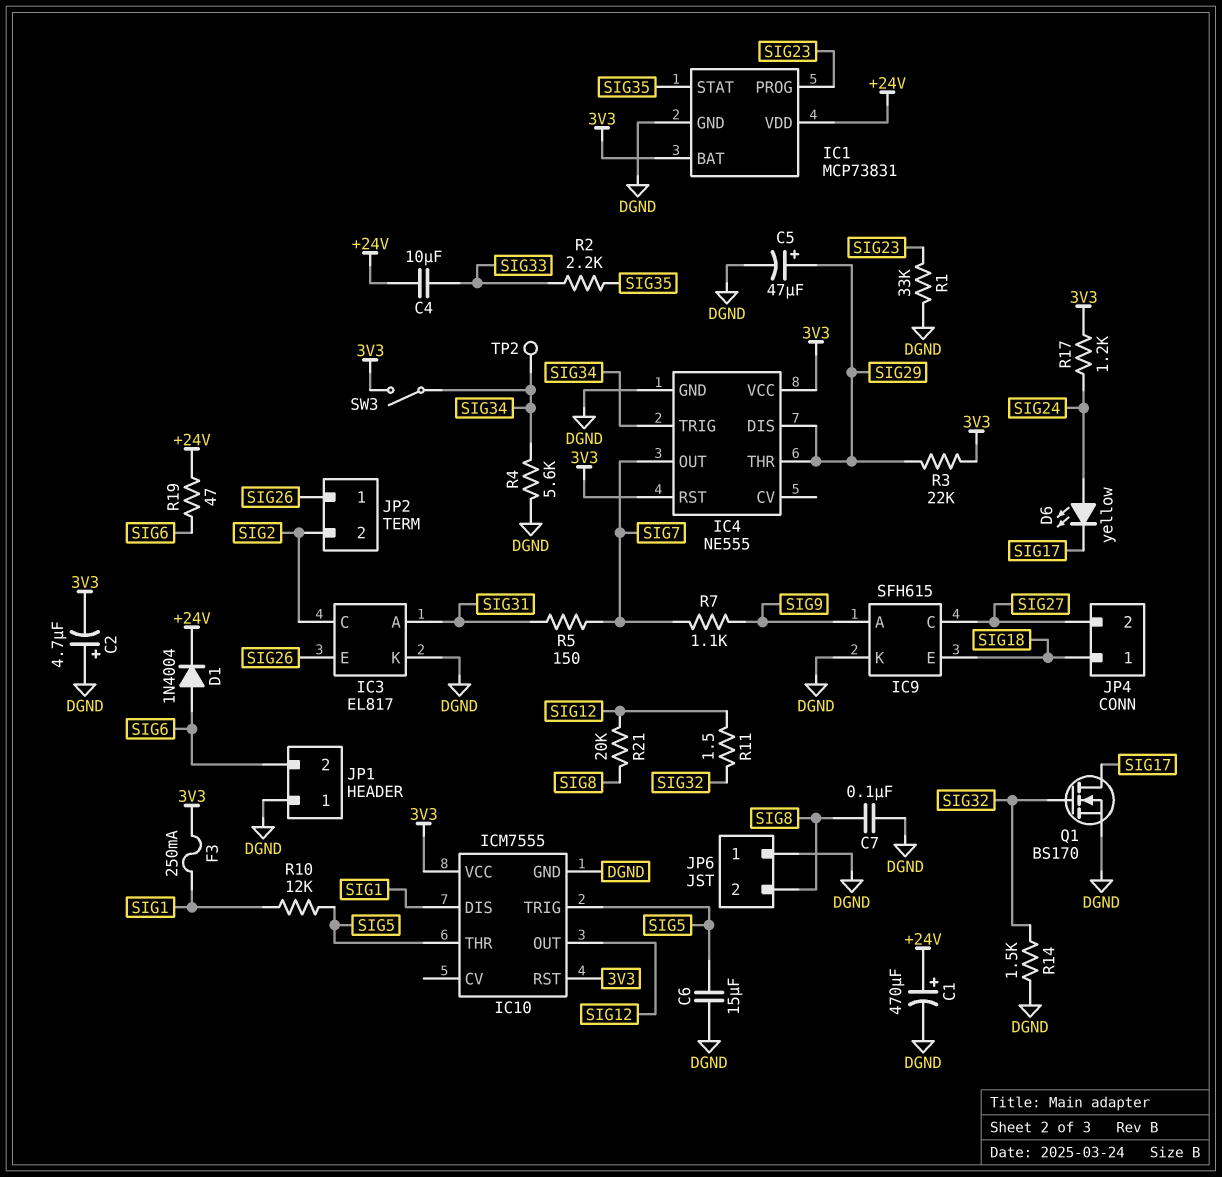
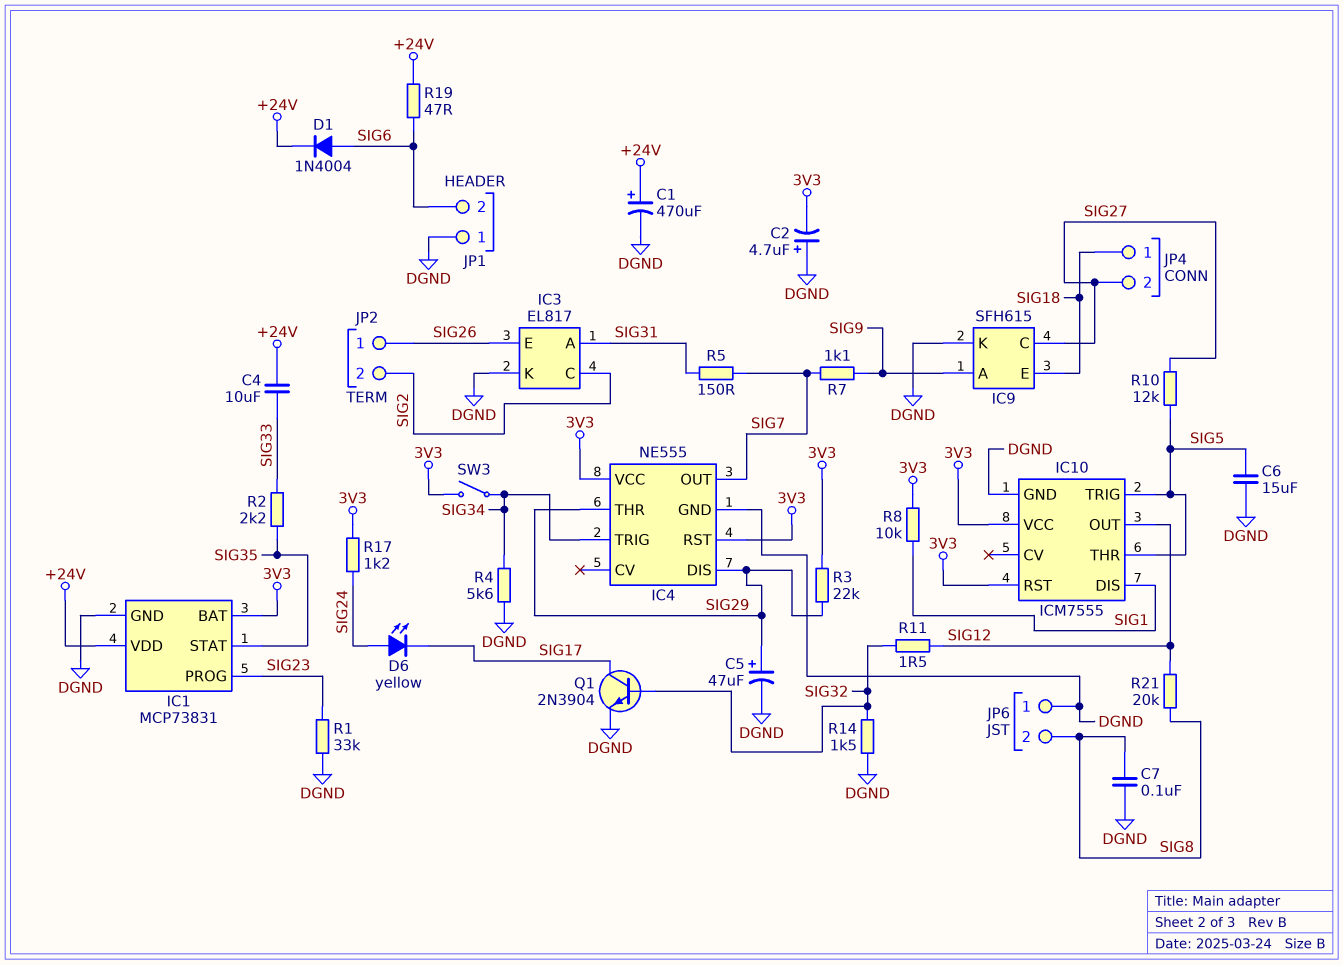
F3: 250mA (3V3, SIG1) -> none
Q1: NMOS BS170 (G SIG32, D SIG17, S DGND) -> NPN 2N3904 (B SIG32, C SIG17, E DGND)
R8: none -> 10k (3V3, SIG1)
R10: 12k (SIG1, SIG5) -> 12k (SIG5, SIG27)
TP2: test point (SIG34) -> none

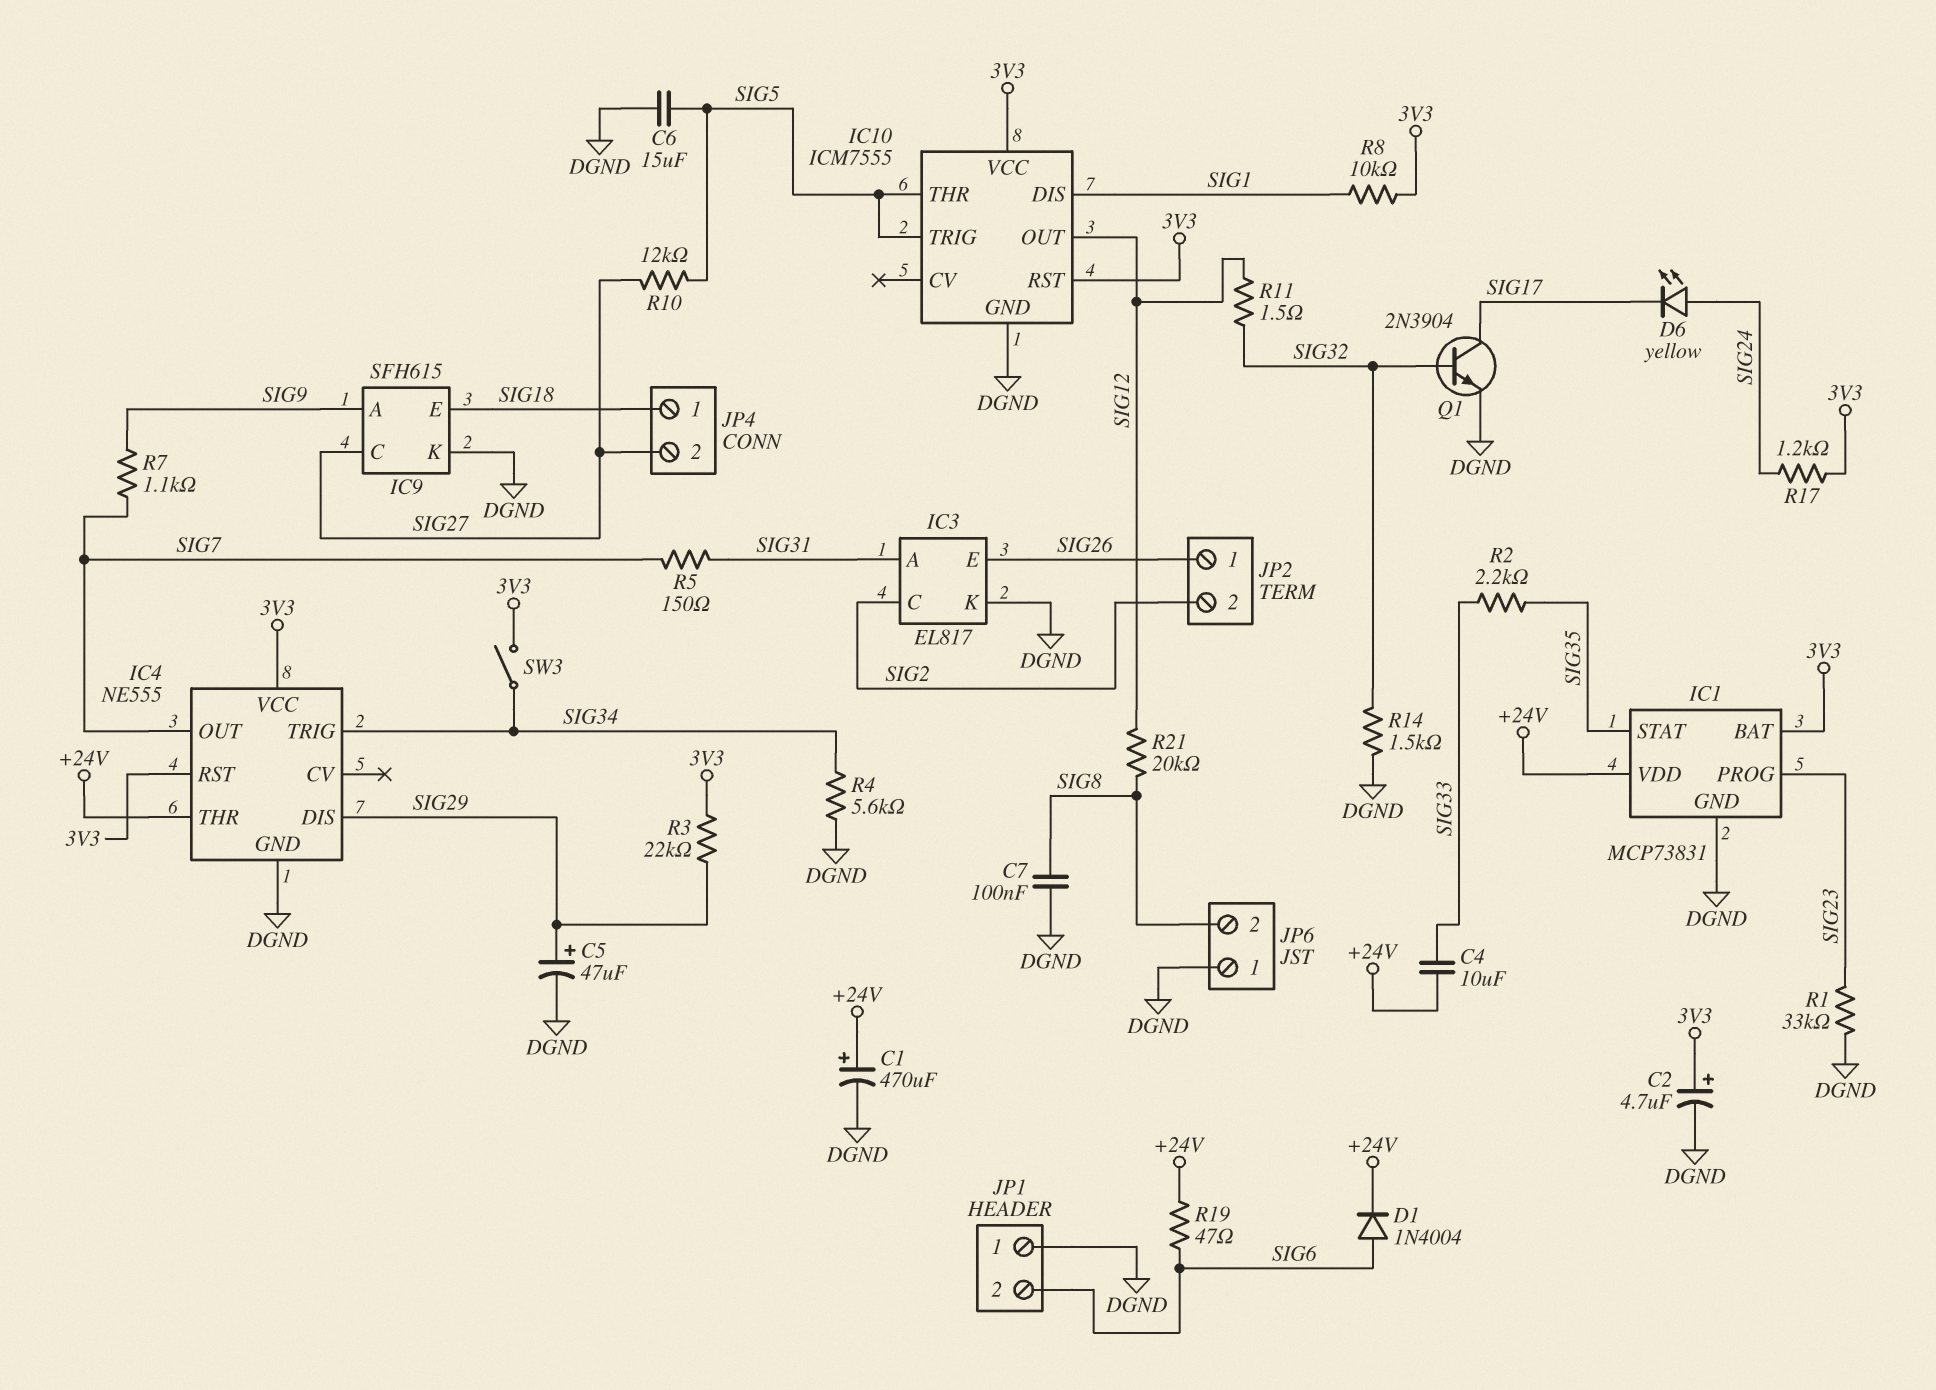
C2: 4.7uF (plus DGND, minus 3V3) -> 4.7uF (plus 3V3, minus DGND)
IC4 pin THR: SIG29 -> +24V

